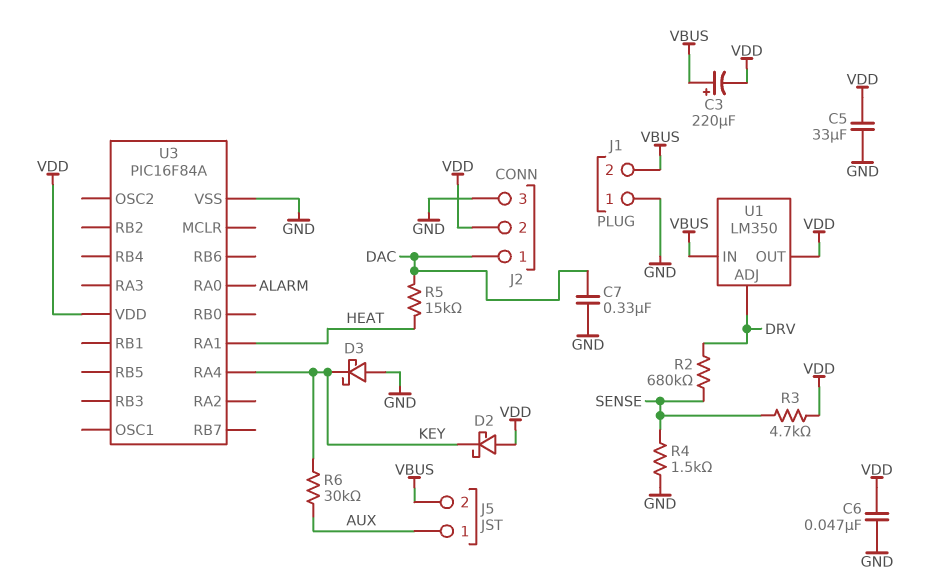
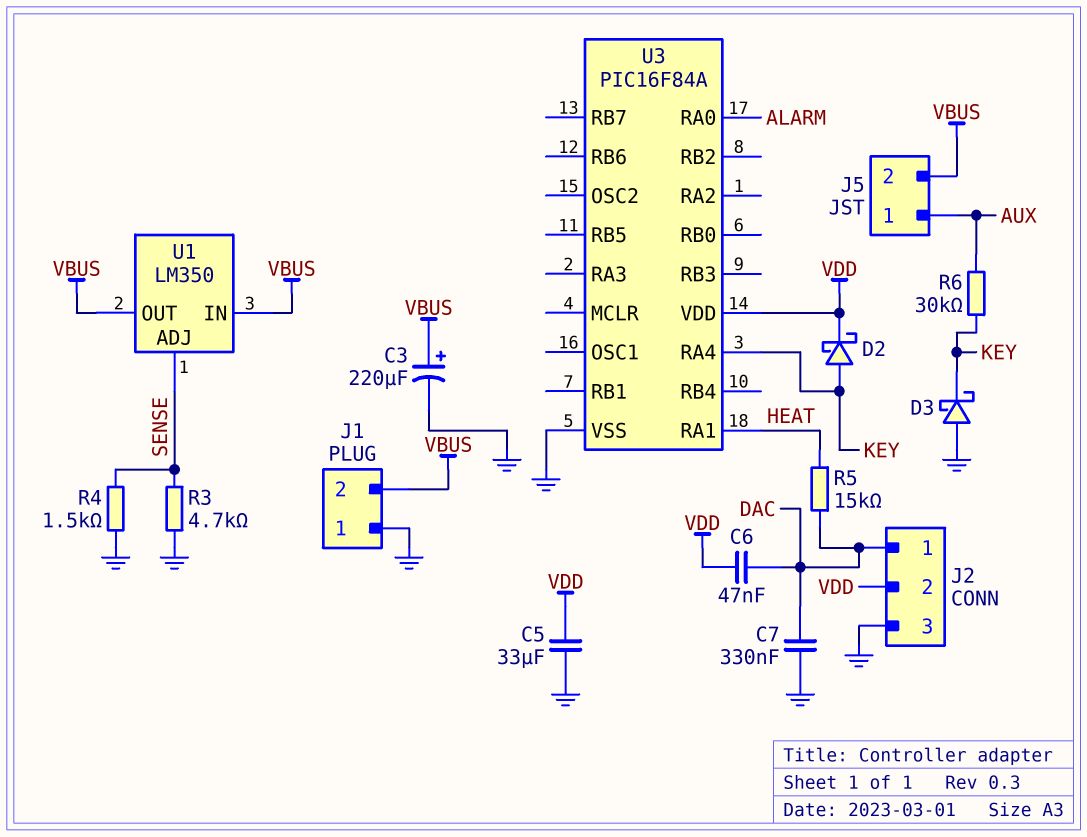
C3: 220uF (plus VBUS, minus VDD) -> 220uF (plus VBUS, minus GND)
C6: 47nF (GND, VDD) -> 47nF (DAC, VDD)
D2: schottky (A VDD, K KEY) -> schottky (A KEY, K VDD)
R2: 680k (DRV, SENSE) -> none
R3: 4.7k (SENSE, VDD) -> 4.7k (GND, SENSE)
U1 pin ADJ: DRV -> SENSE
U1 pin OUT: VDD -> VBUS

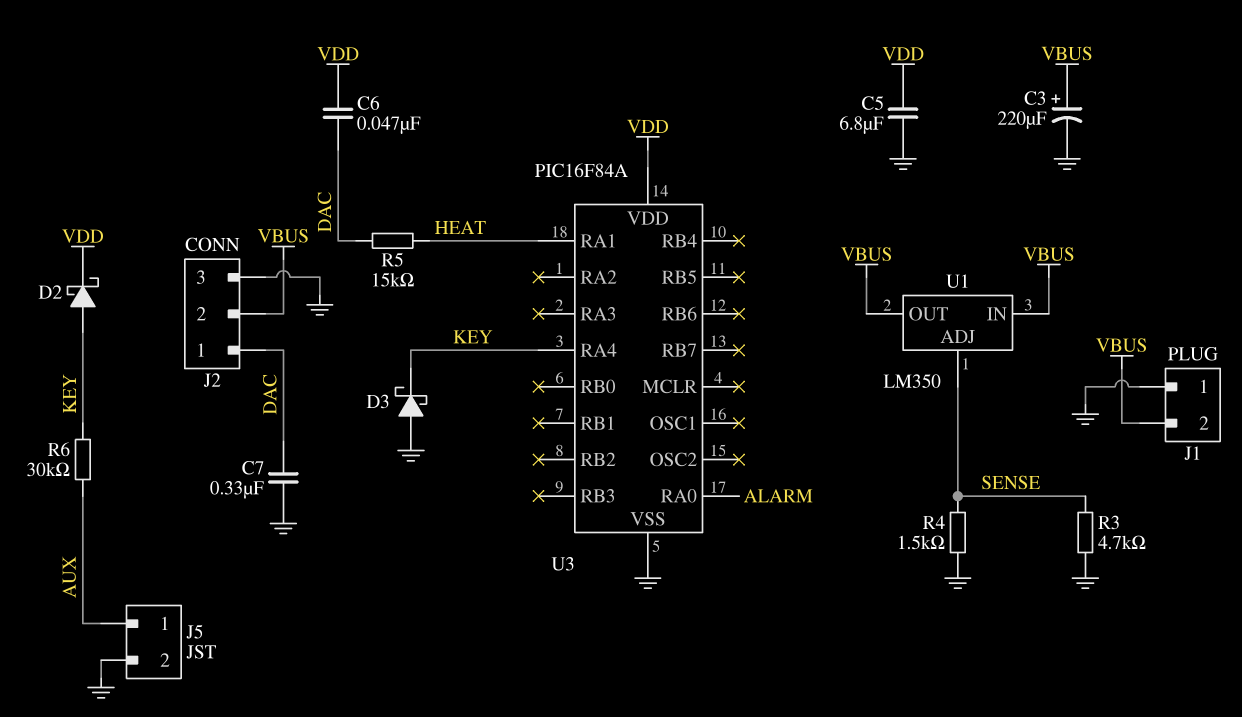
C5: 33uF (GND, VDD) -> 6.8uF (GND, VDD)
J2 pin 2: VDD -> VBUS
J5 pin 2: VBUS -> GND

